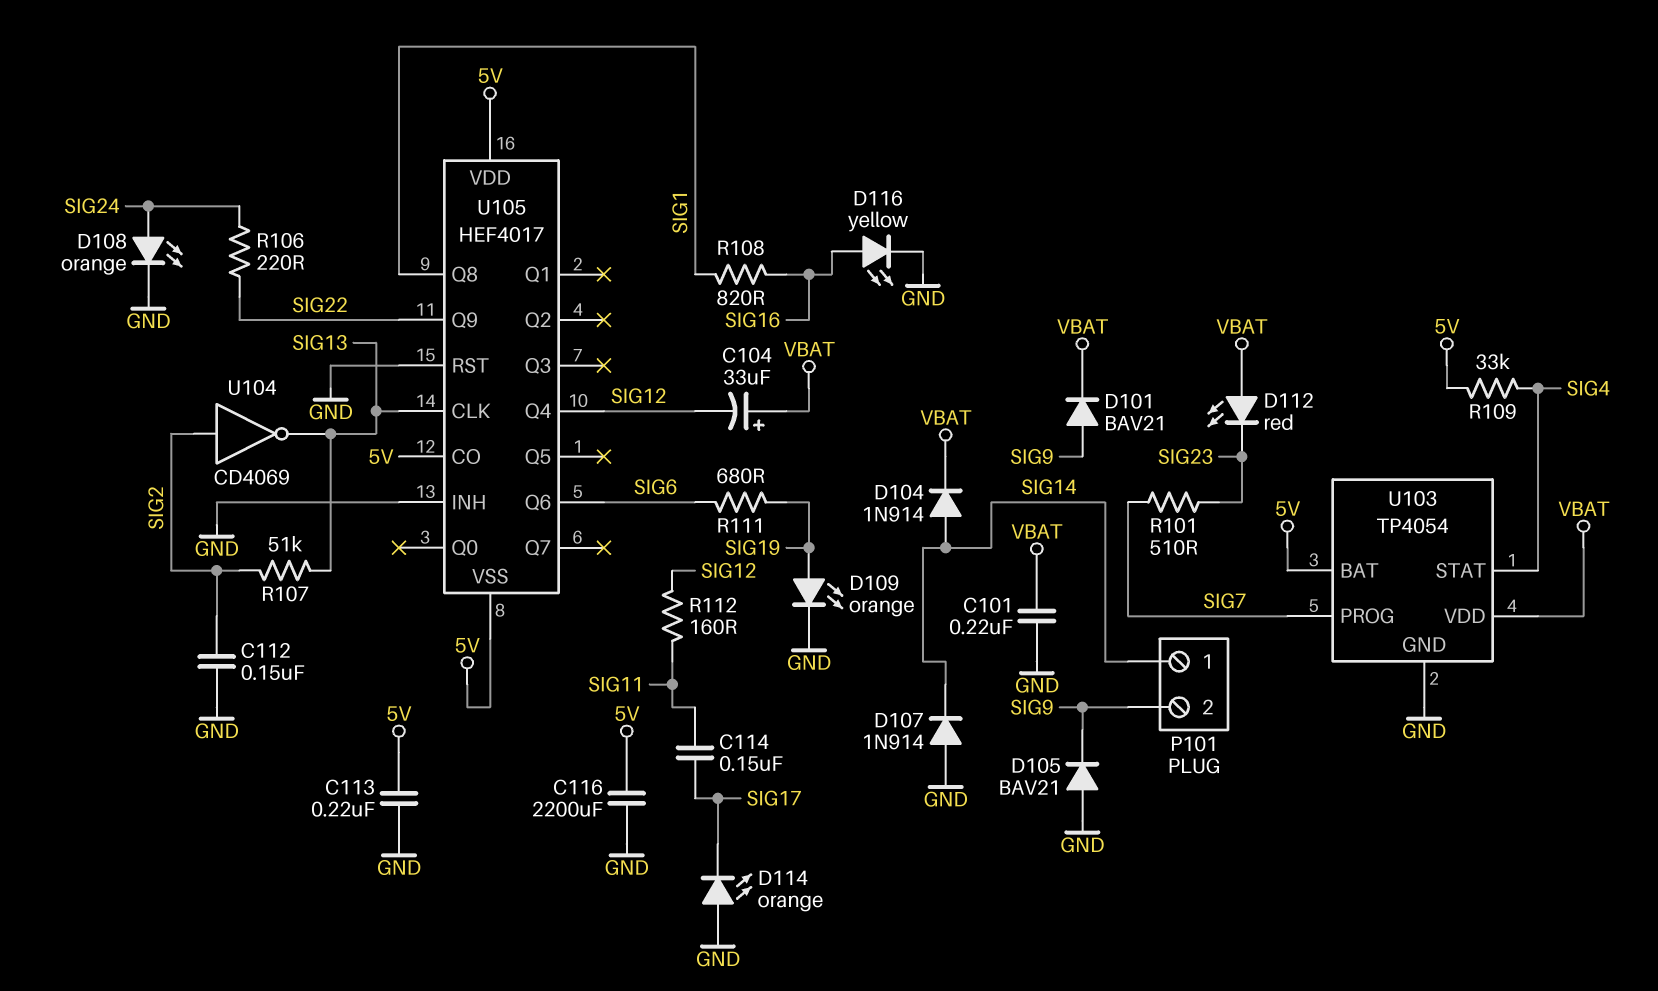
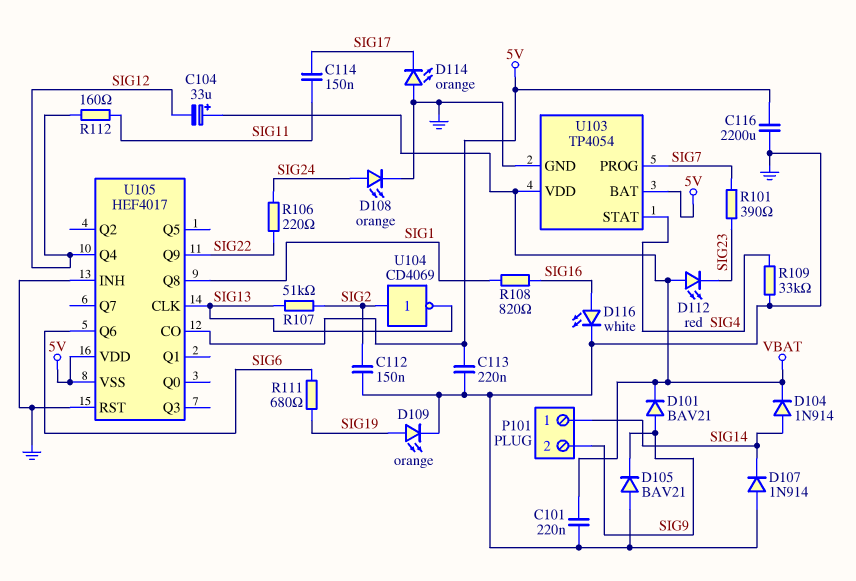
D116: LED yellow (A SIG16, K GND) -> LED white (A SIG16, K GND)
R101: 510 (SIG7, SIG23) -> 390 (SIG7, SIG23)
R109: 33k (5V, SIG4) -> 33k (GND, SIG4)

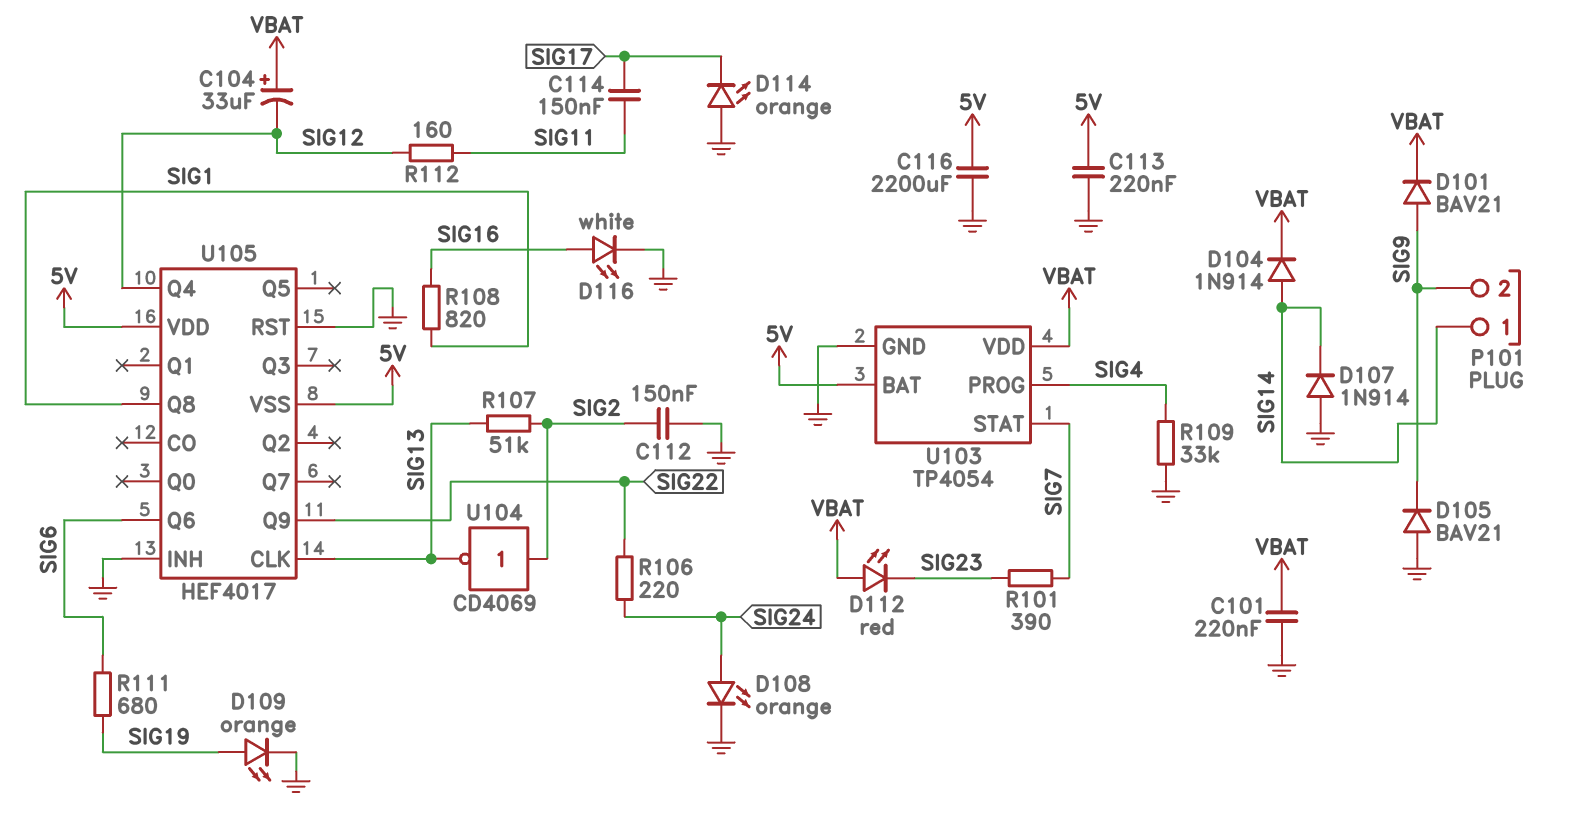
U103 pin PROG: SIG7 -> SIG4
U103 pin STAT: SIG4 -> SIG7
U105 pin CO: 5V -> none

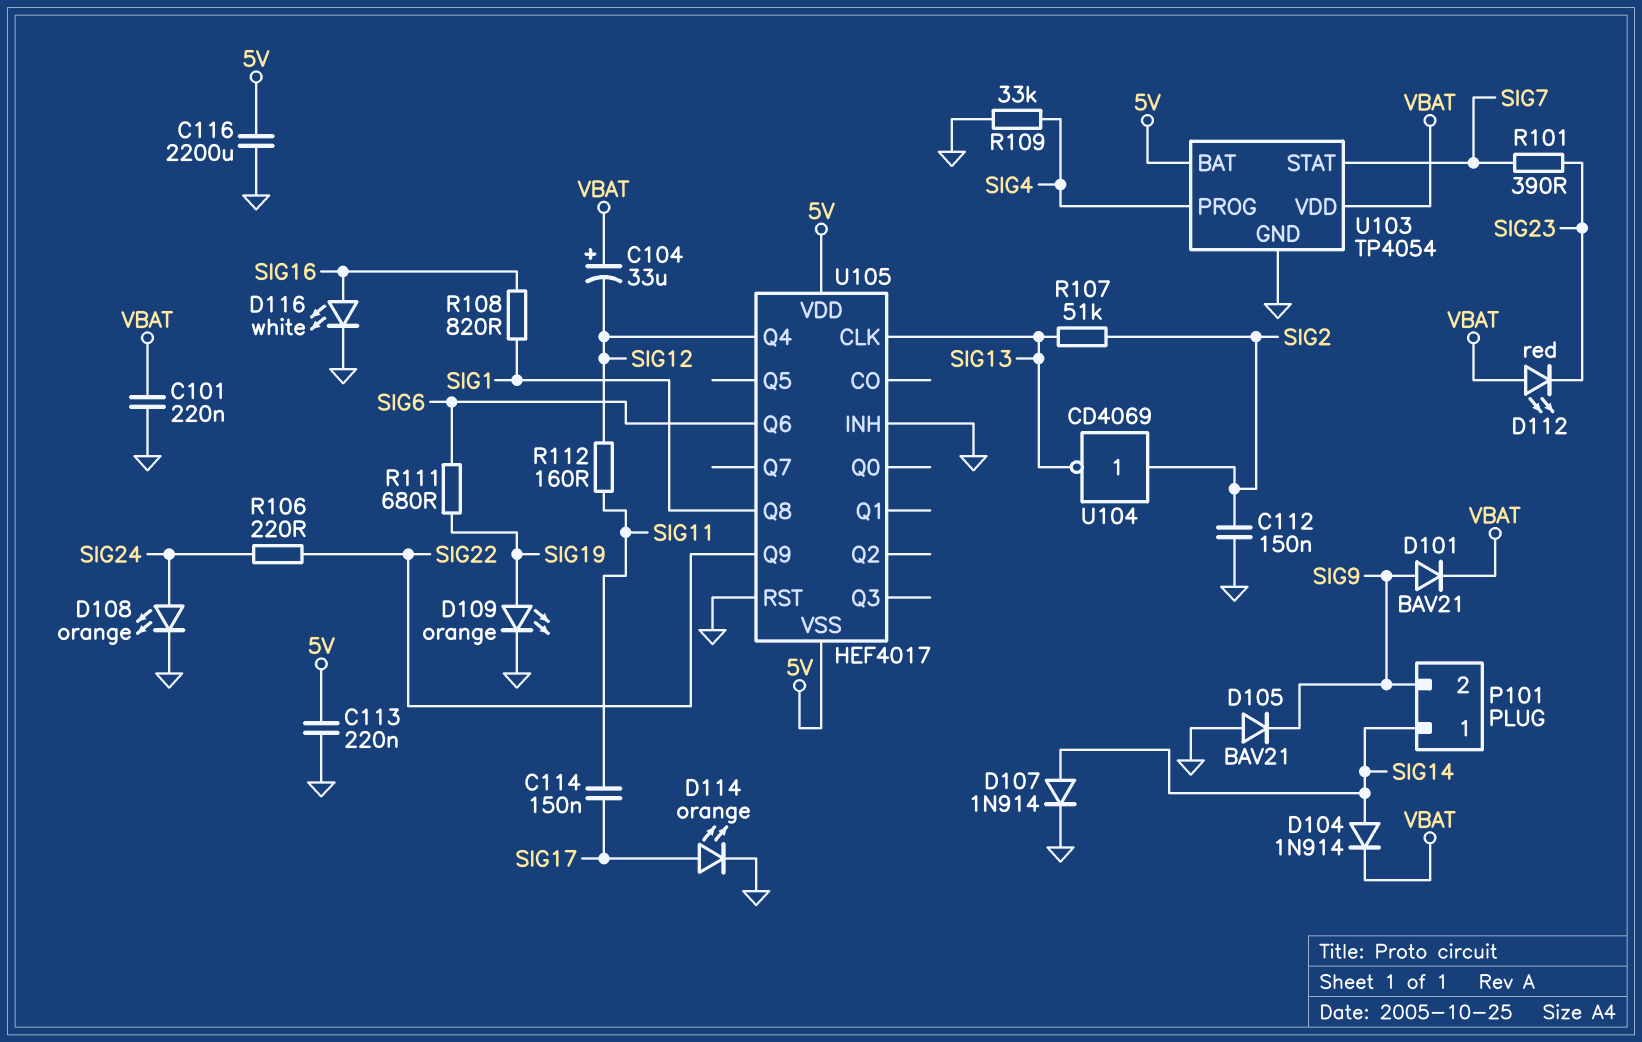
D107: diode 1N914 (A GND, K SIG14) -> diode 1N914 (A SIG14, K GND)
D114: LED orange (A GND, K SIG17) -> LED orange (A SIG17, K GND)

